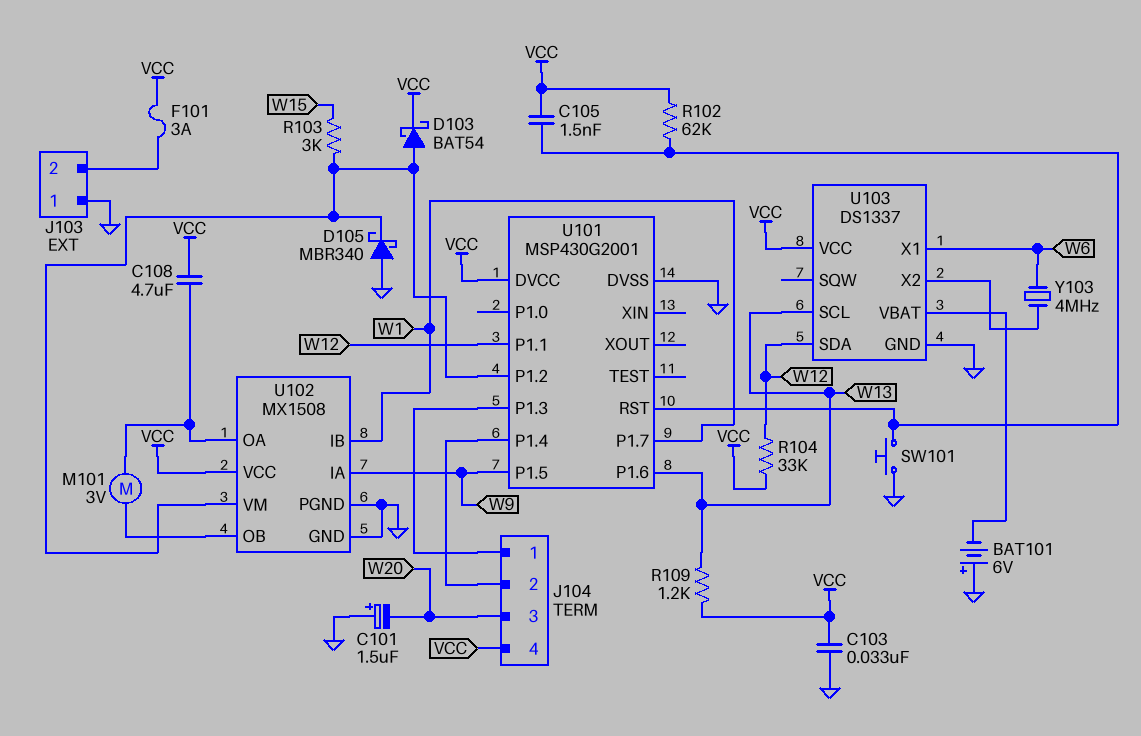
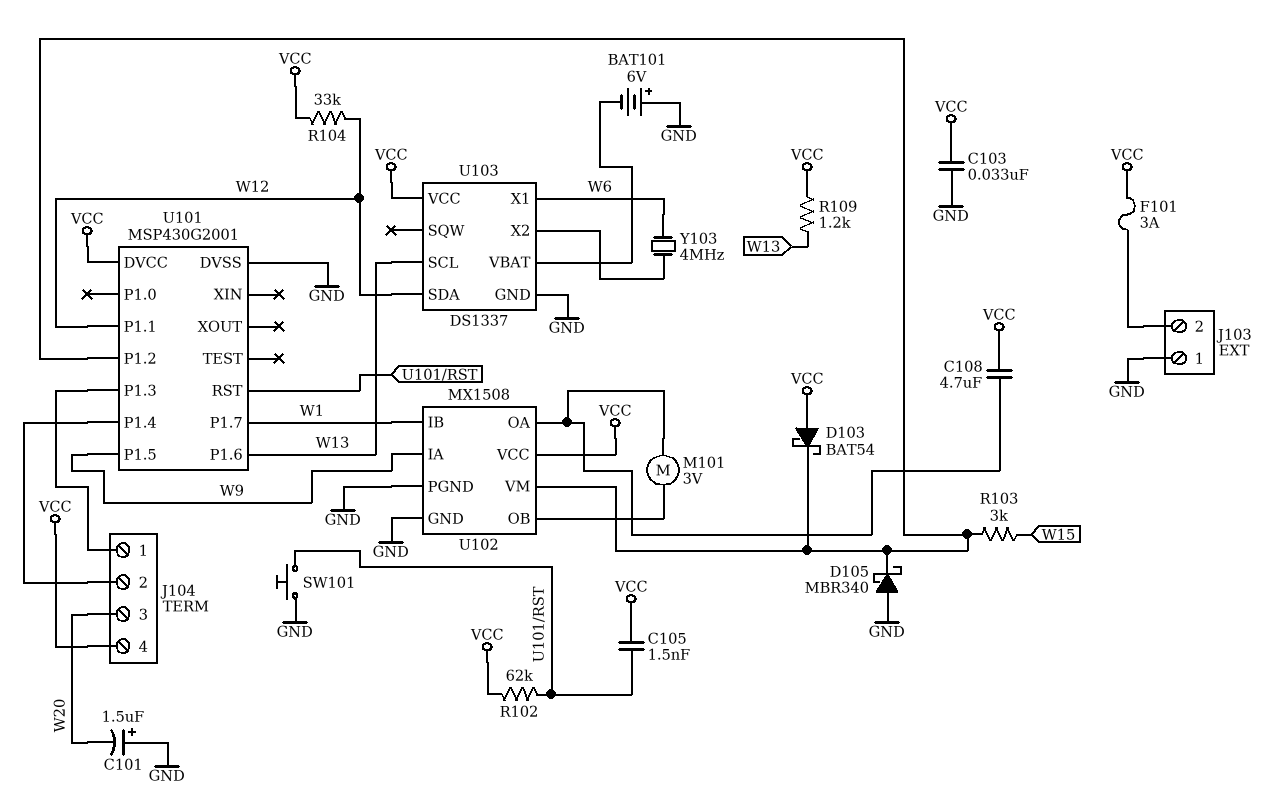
D103: schottky BAT54 (A U101/P1.2, K VCC) -> schottky BAT54 (A VCC, K U101/P1.2)

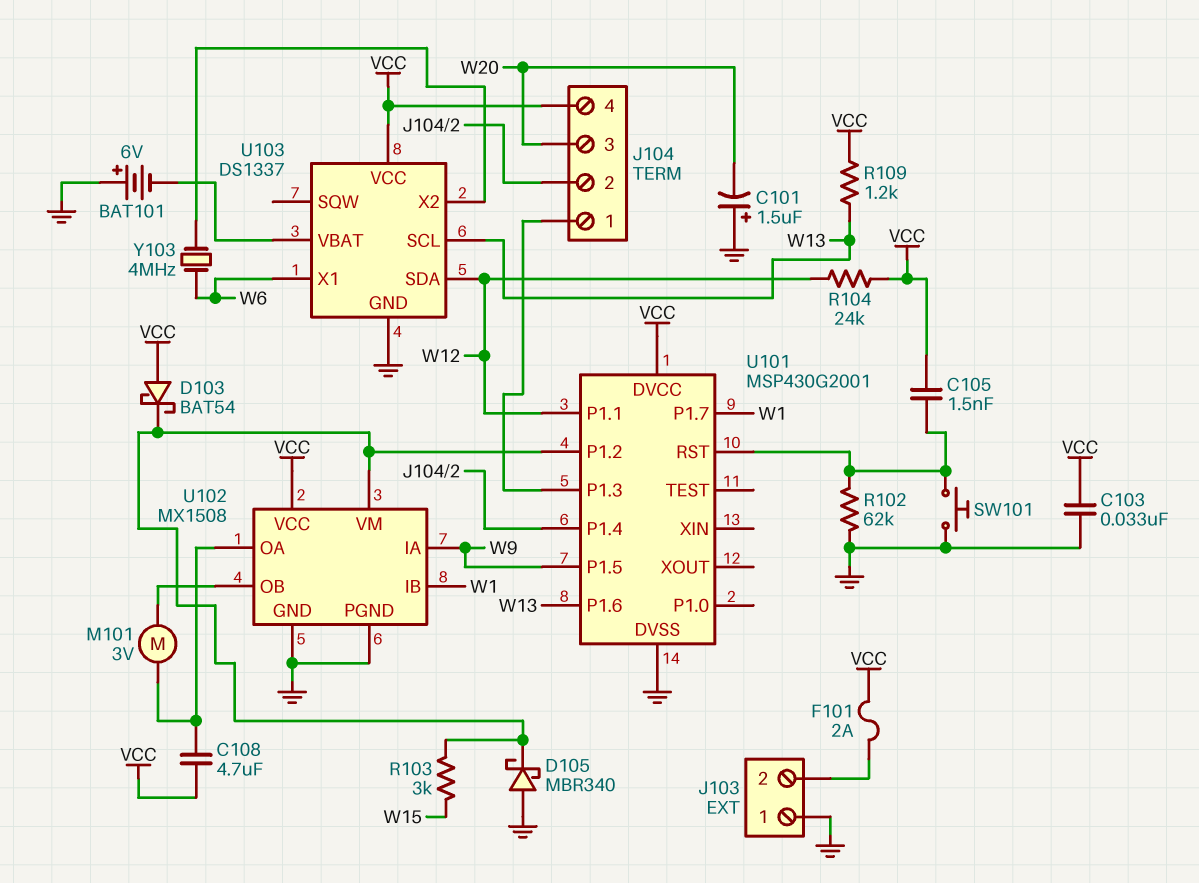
F101: 3A (J103/2, VCC) -> 2A (J103/2, VCC)
R102: 62k (U101/RST, VCC) -> 62k (GND, U101/RST)
R104: 33k (VCC, W12) -> 24k (VCC, W12)

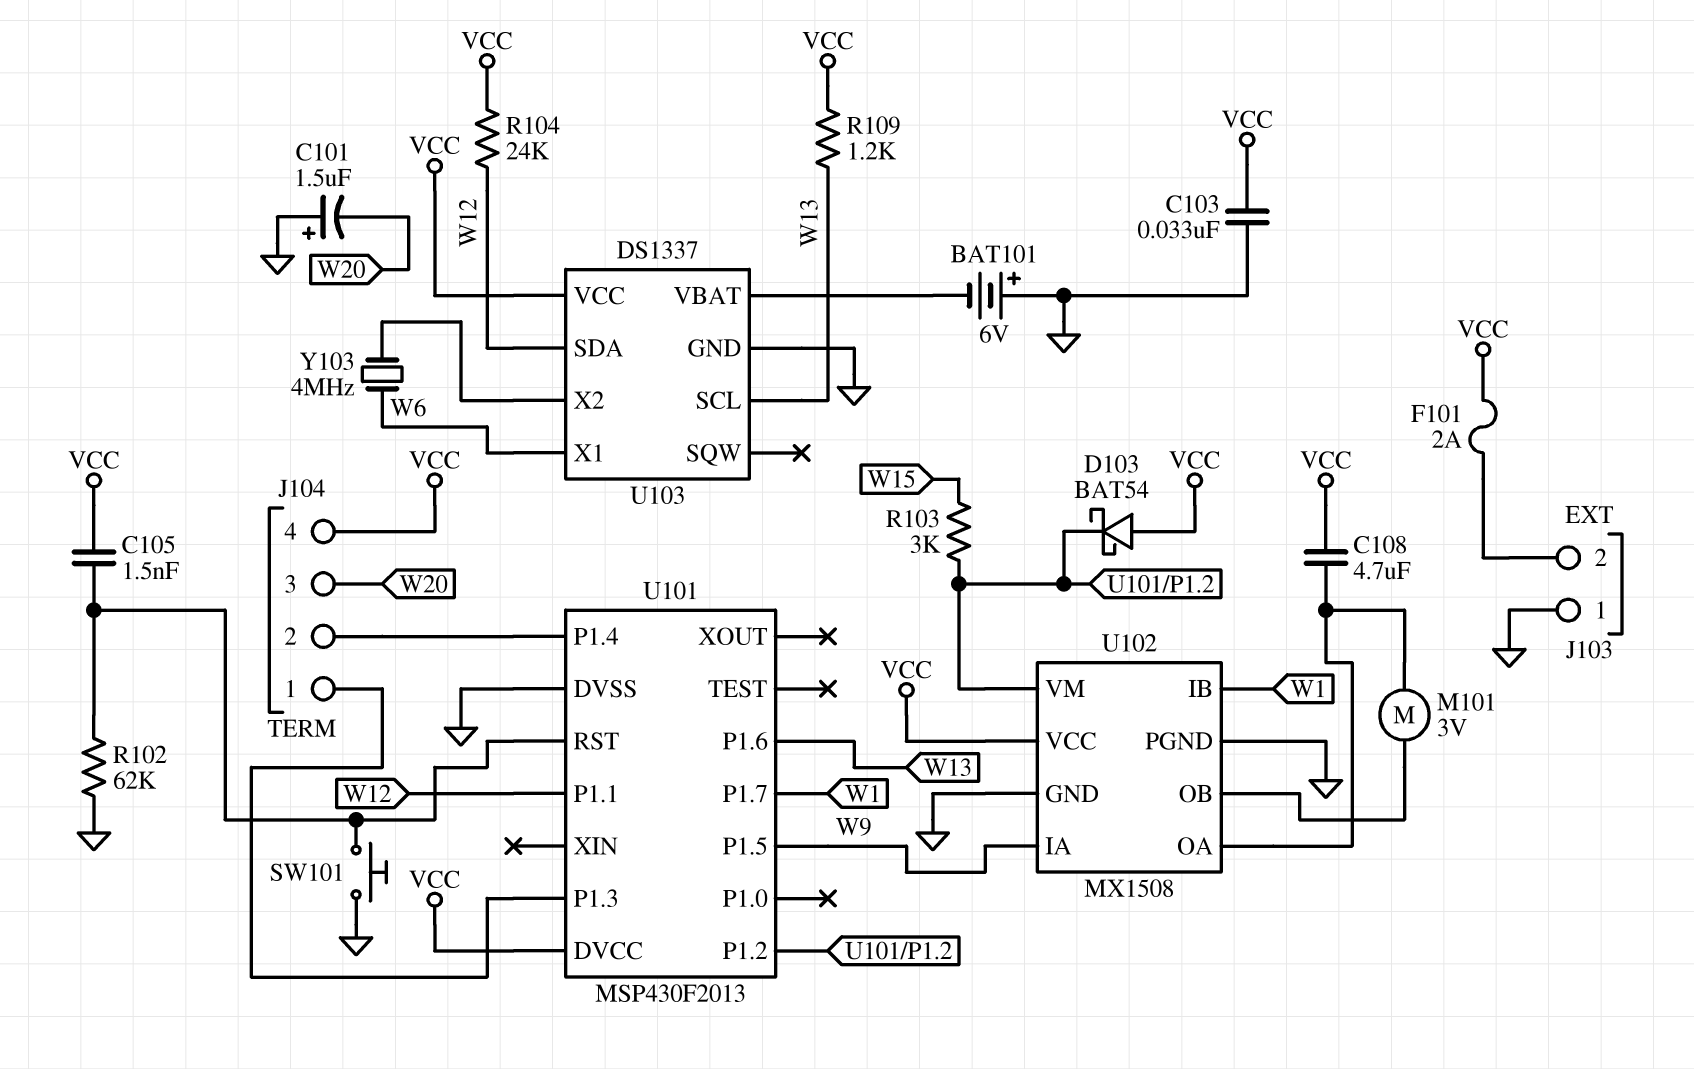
D105: schottky MBR340 (A GND, K U101/P1.2) -> none
U101: MSP430G2001 -> MSP430F2013

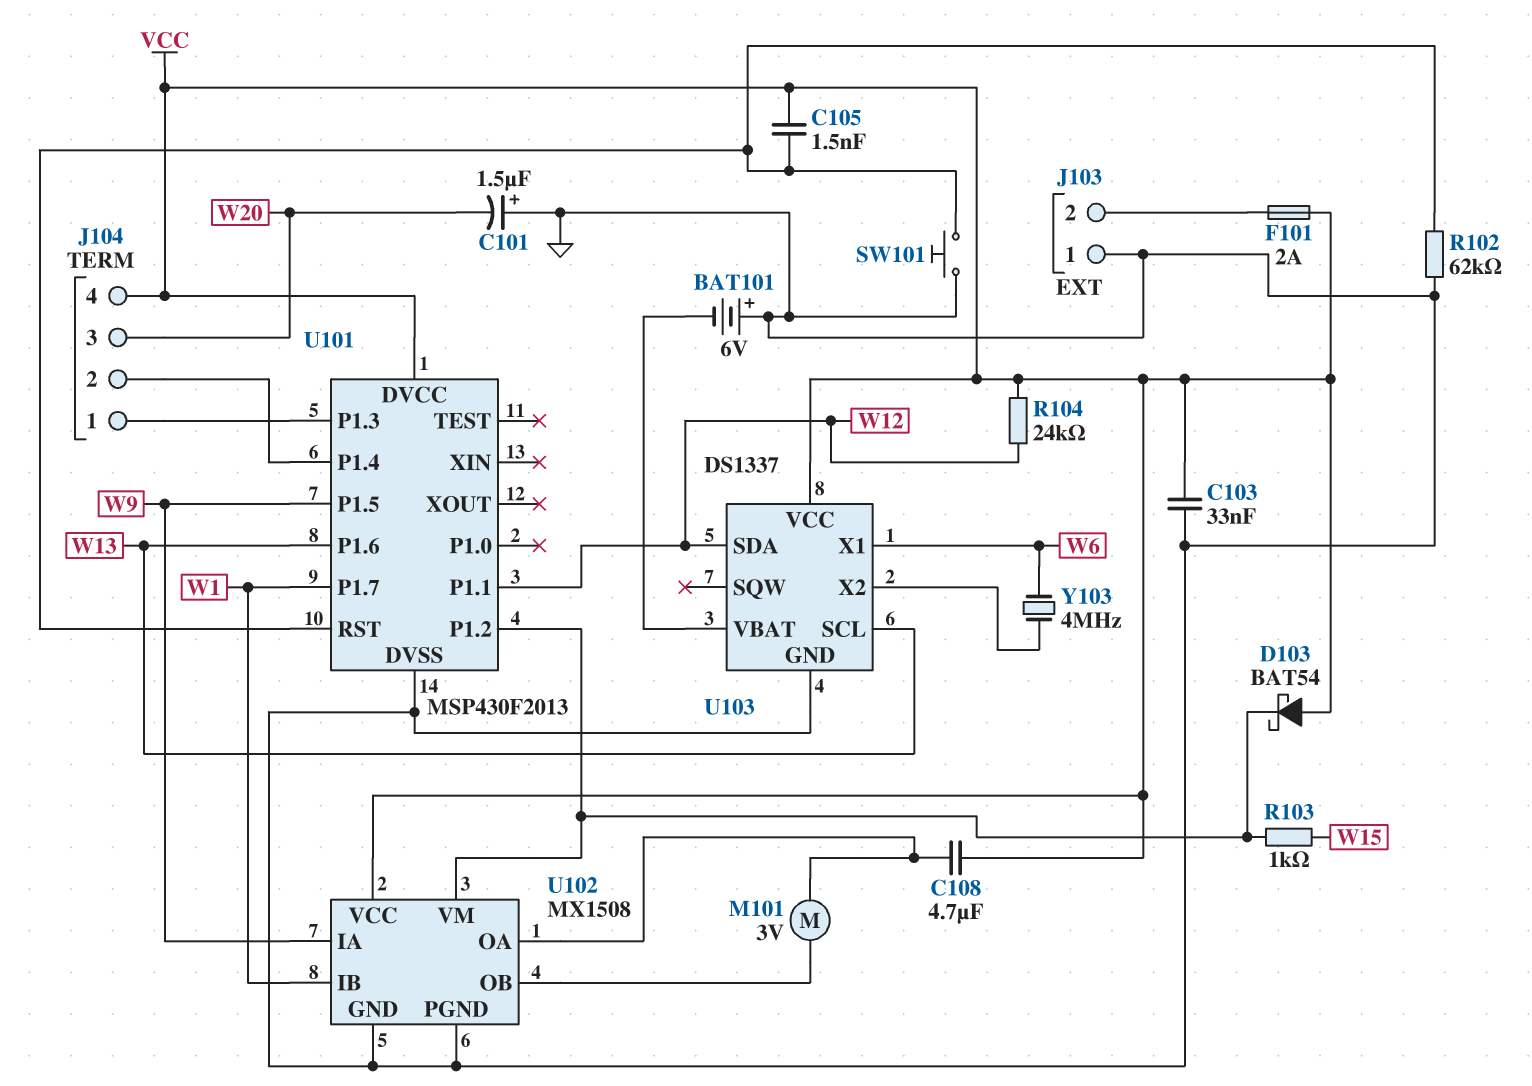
R103: 3k (U101/P1.2, W15) -> 1k (U101/P1.2, W15)
R109: 1.2k (VCC, W13) -> none

